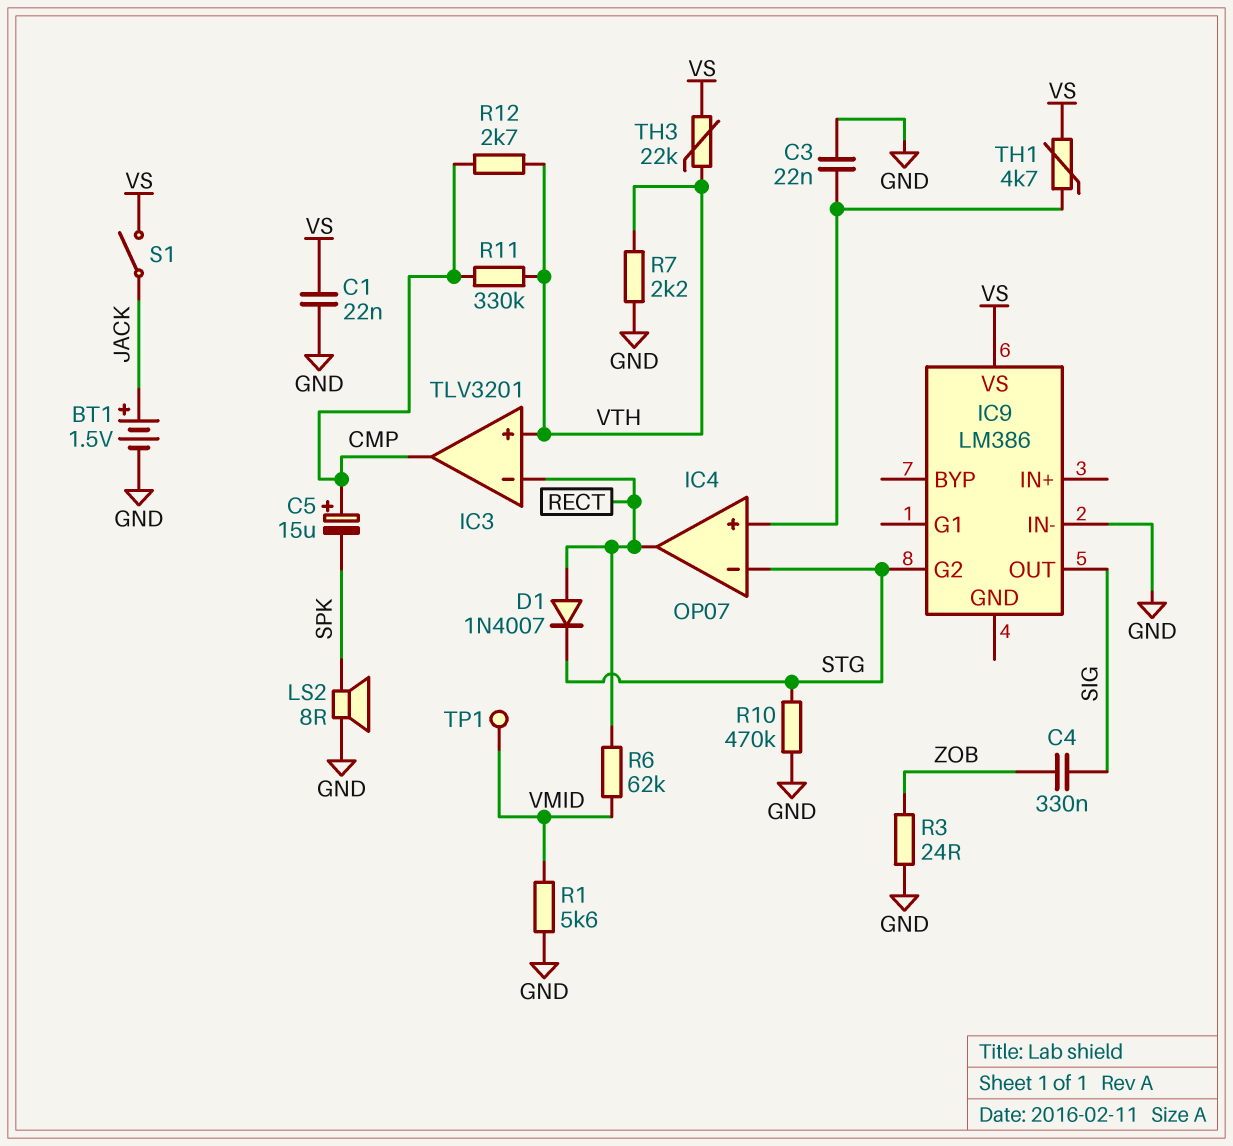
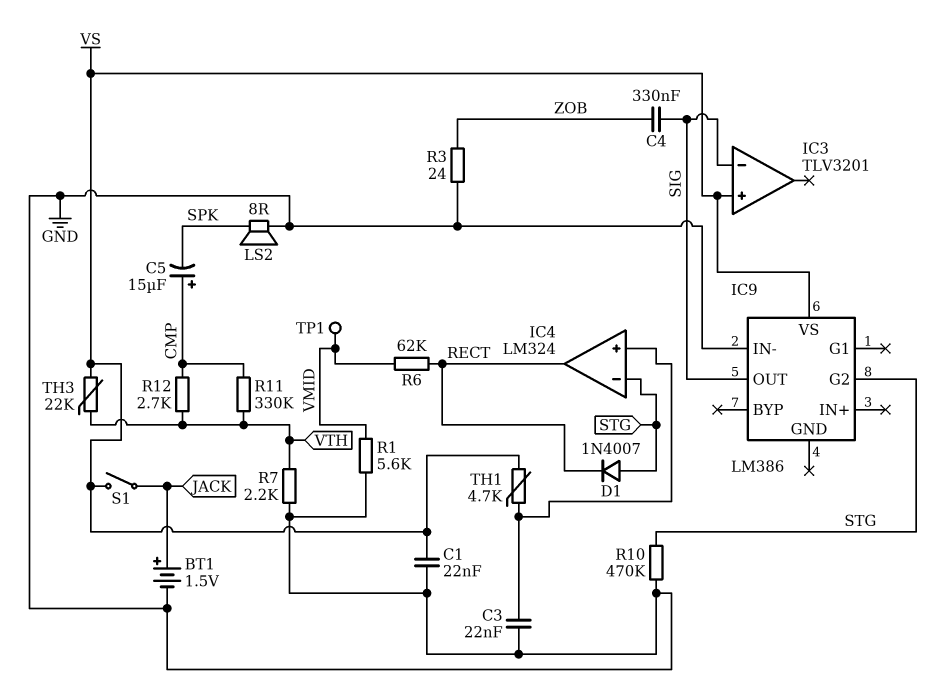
D1: diode 1N4007 (A RECT, K STG) -> diode 1N4007 (A STG, K RECT)
IC3 pin in+: VTH -> VS
IC3 pin in-: RECT -> SIG
IC3 pin out: CMP -> none
IC4: OP07 -> LM324

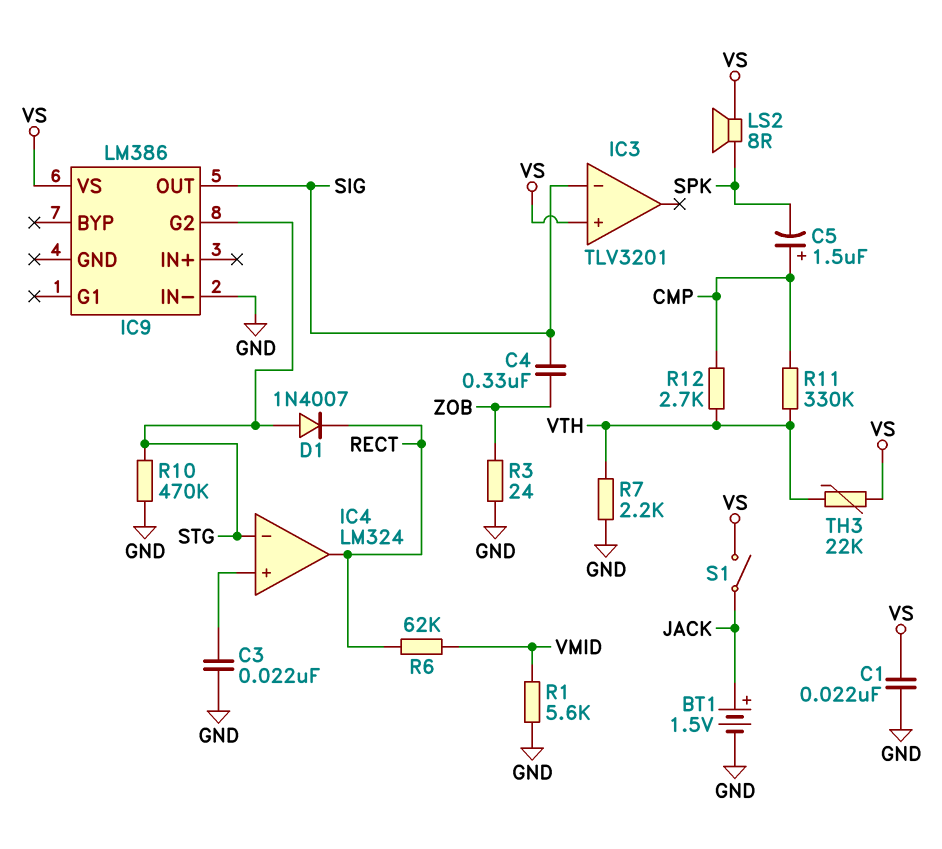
C5: 15uF (plus CMP, minus SPK) -> 1.5uF (plus CMP, minus SPK)
LS2: speaker 8R (GND, SPK) -> speaker 8R (SPK, VS)
TH1: 4.7k (IC4/in+, VS) -> none
TP1: test point (VMID) -> none

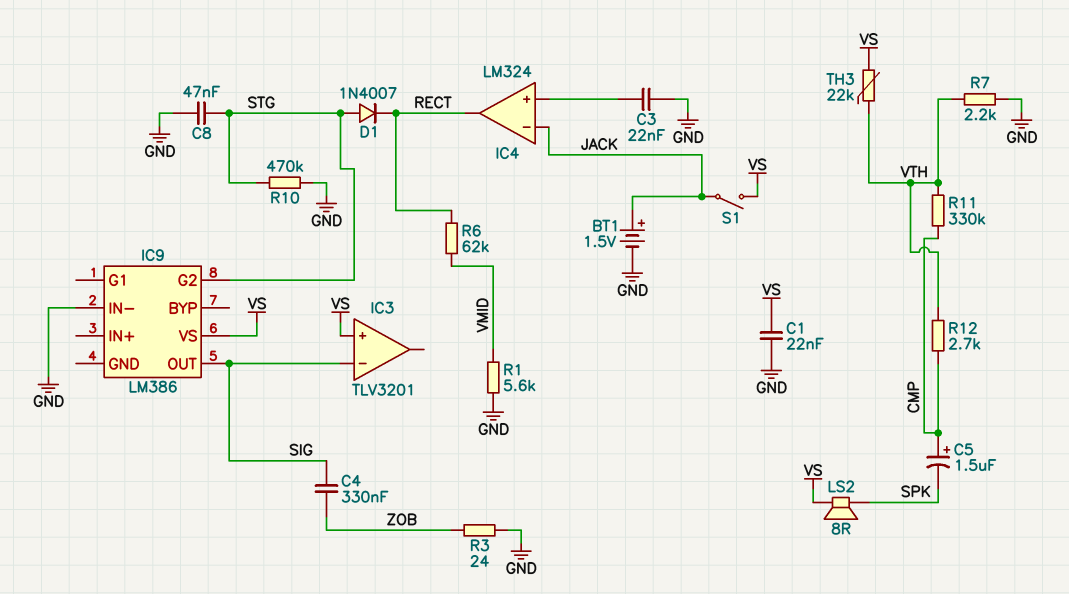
C8: none -> 47nF (GND, STG)
IC4 pin in-: STG -> JACK

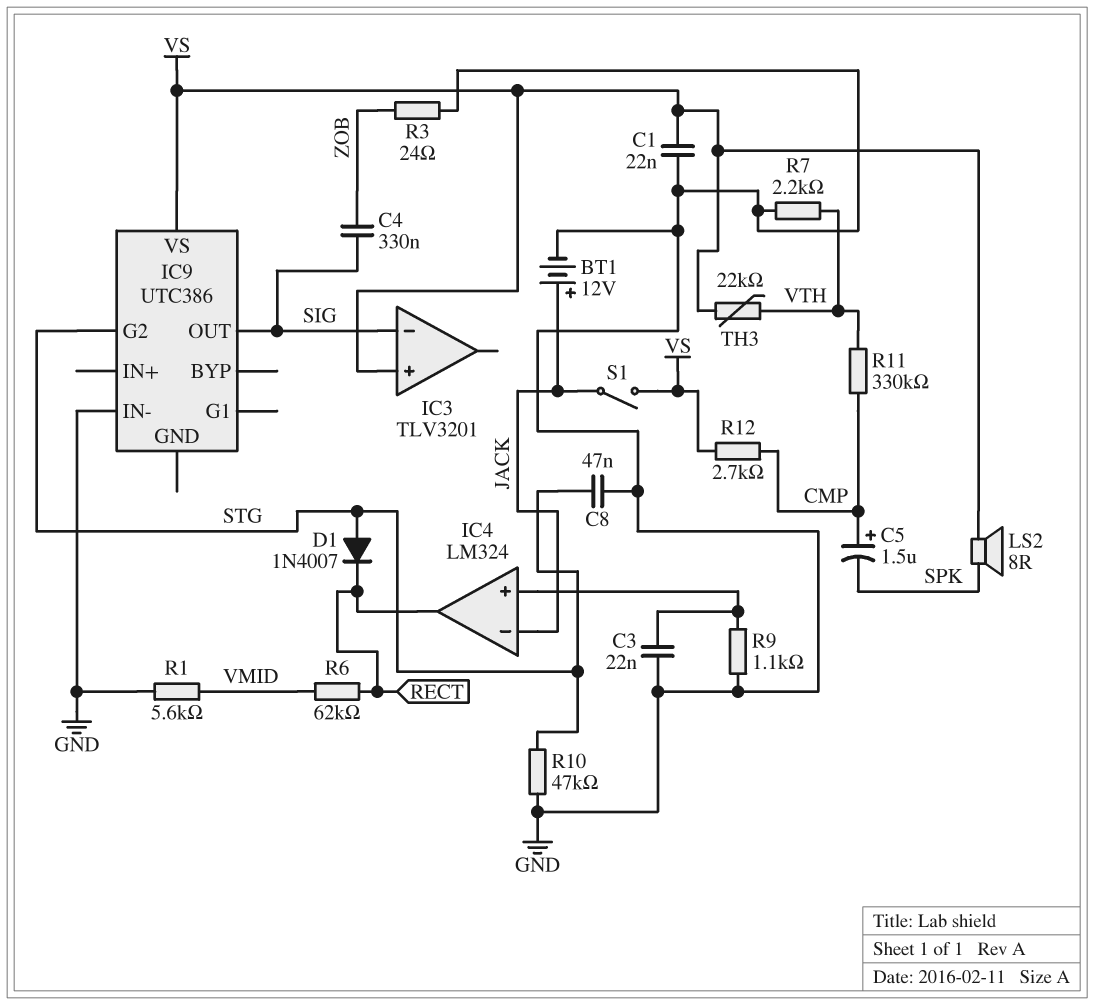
BT1: 1.5V (plus JACK, minus GND) -> 12V (plus JACK, minus GND)
IC9: LM386 -> UTC386
R9: none -> 1.1k (GND, IC4/in+)
R10: 470k (GND, STG) -> 47k (GND, STG)
R12: 2.7k (CMP, VTH) -> 2.7k (CMP, VS)

